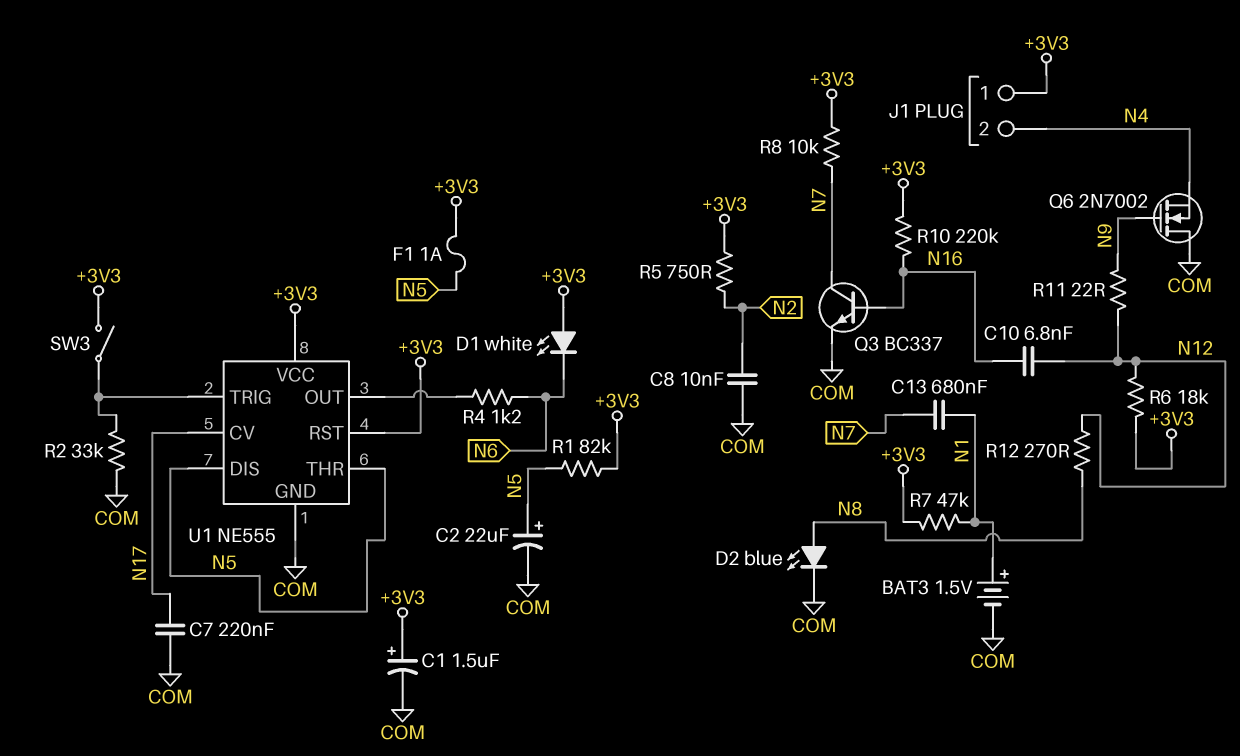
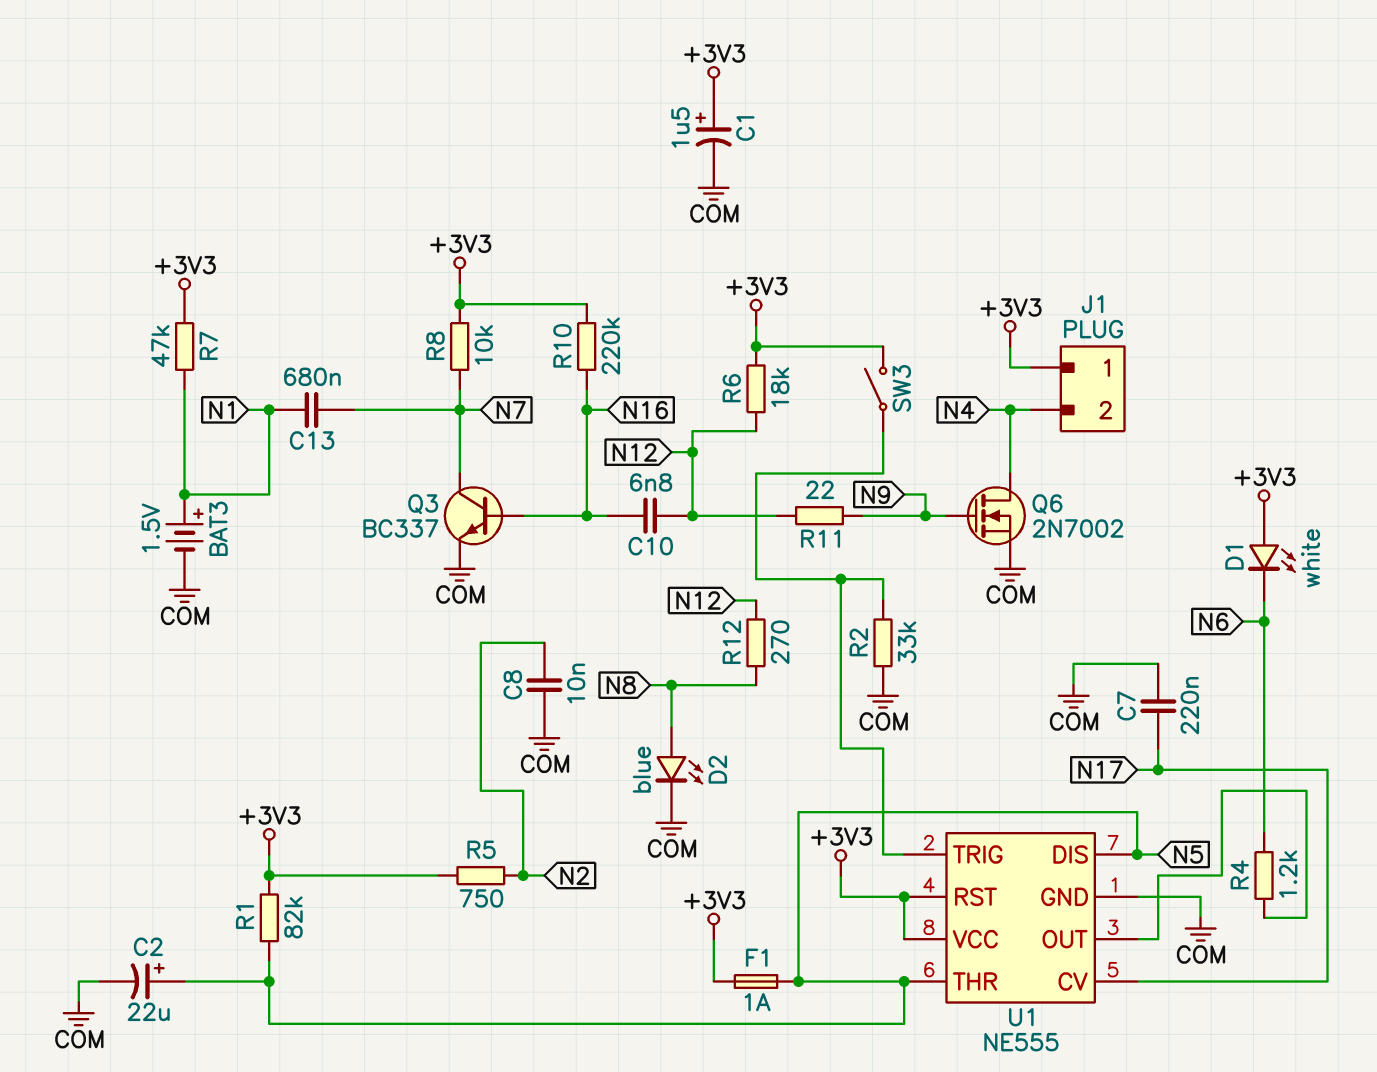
Q6: NMOS 2N7002 (G N9, D COM, S N4) -> NMOS 2N7002 (G N9, D N4, S COM)

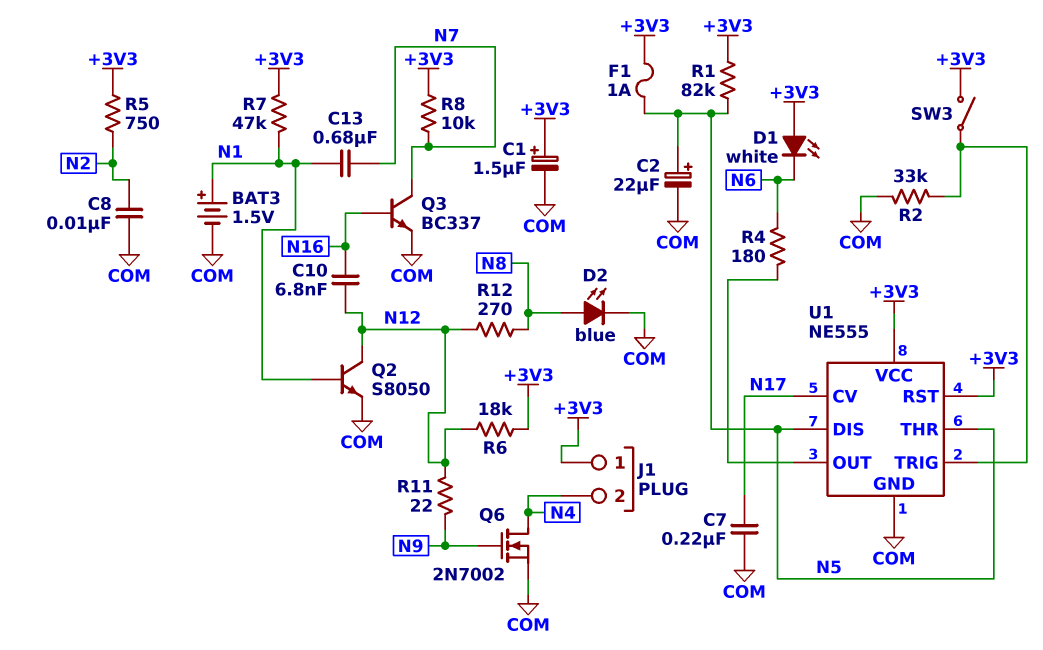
Q2: none -> NPN S8050 (B N1, C N12, E COM)
R4: 1.2k (N6, U1/OUT) -> 180 (N6, U1/OUT)
R10: 220k (+3V3, N16) -> none

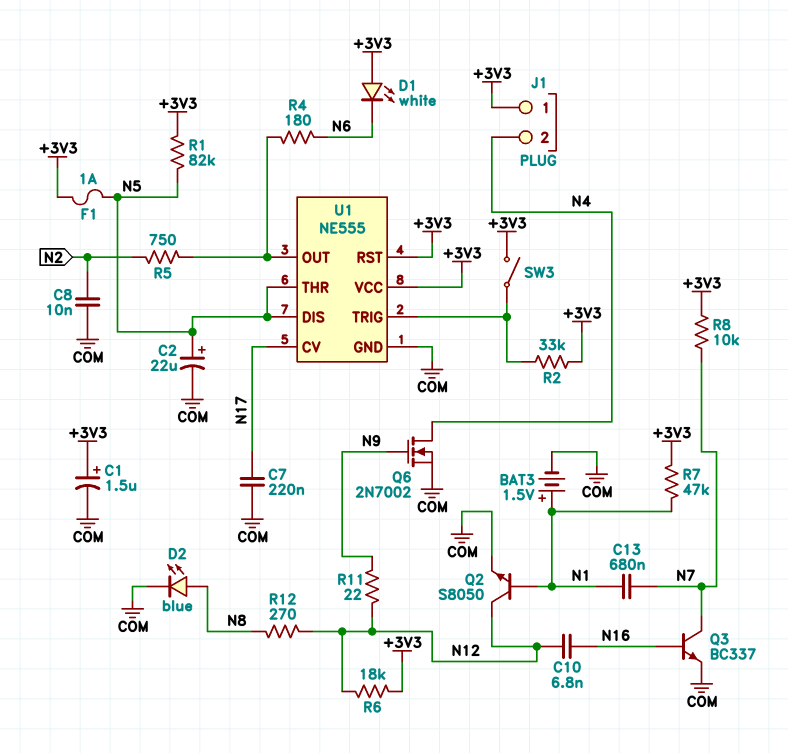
R2: 33k (COM, U1/TRIG) -> 33k (+3V3, U1/TRIG)
R5: 750 (+3V3, N2) -> 750 (N2, U1/OUT)

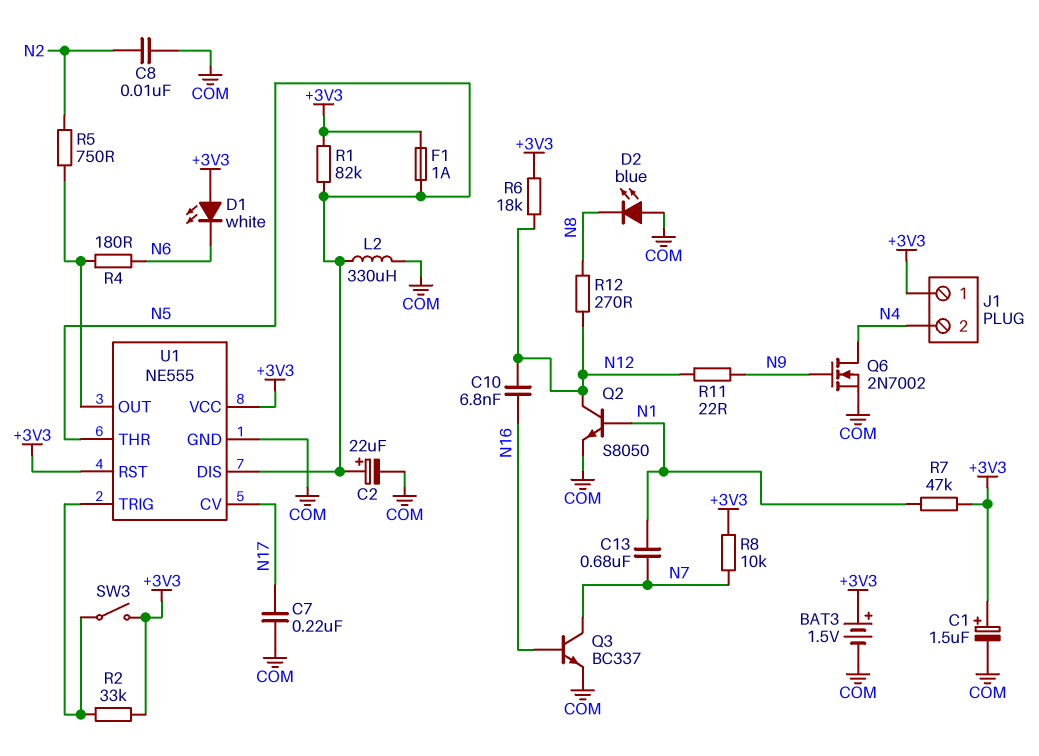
BAT3: 1.5V (plus N1, minus COM) -> 1.5V (plus +3V3, minus COM)
D2: LED blue (A N8, K COM) -> LED blue (A COM, K N8)
L2: none -> 330uH (COM, N5)

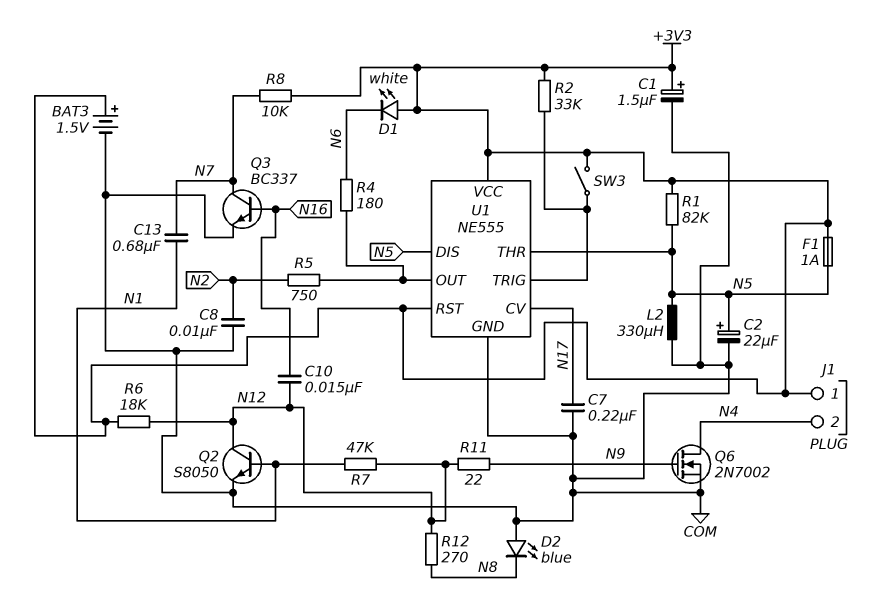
C10: 6.8nF (N12, N16) -> 15nF (N12, N16)
R7: 47k (+3V3, N1) -> 47k (N1, N12)

